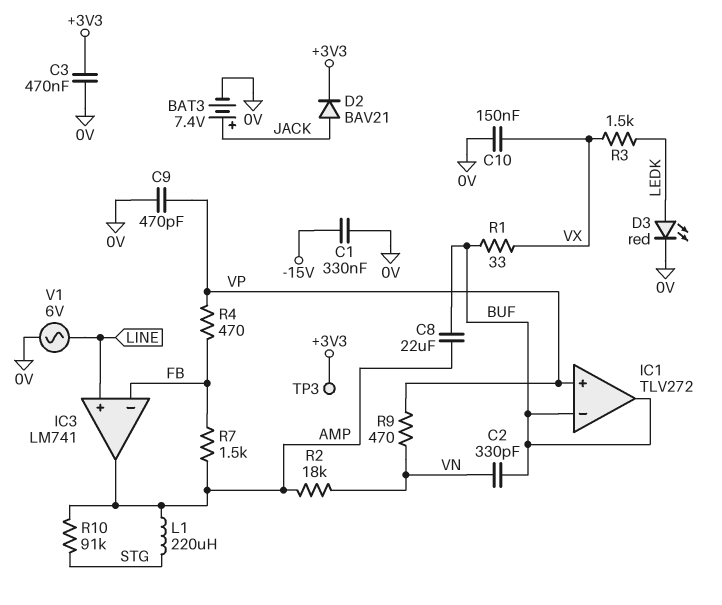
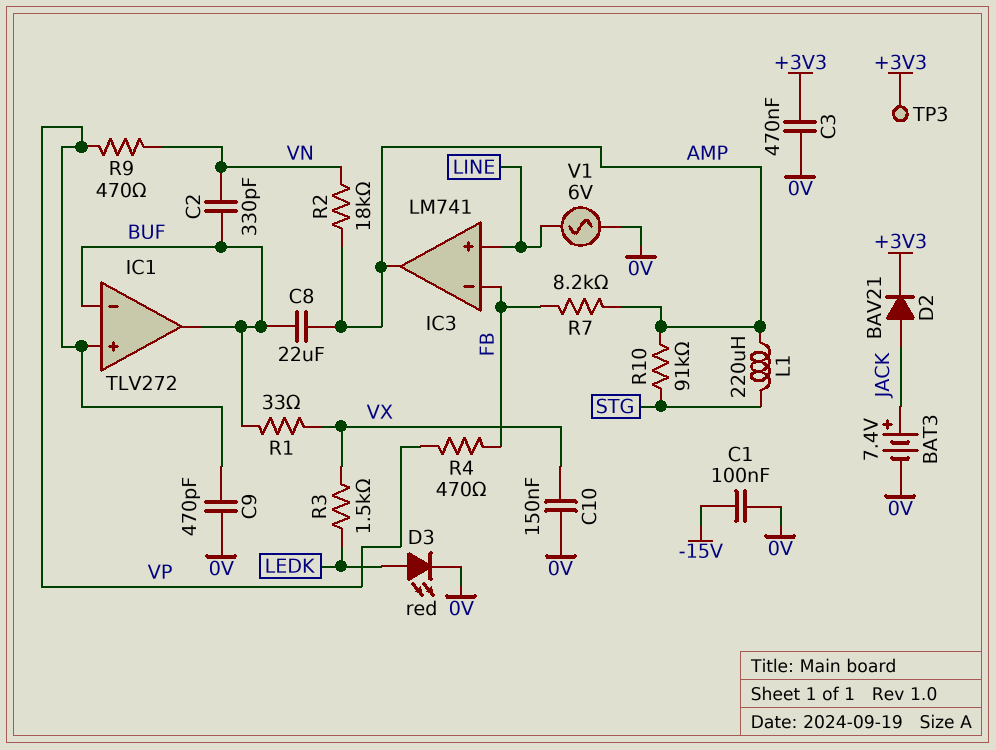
C1: 330nF (-15V, 0V) -> 100nF (-15V, 0V)
R7: 1.5k (AMP, FB) -> 8.2k (AMP, FB)

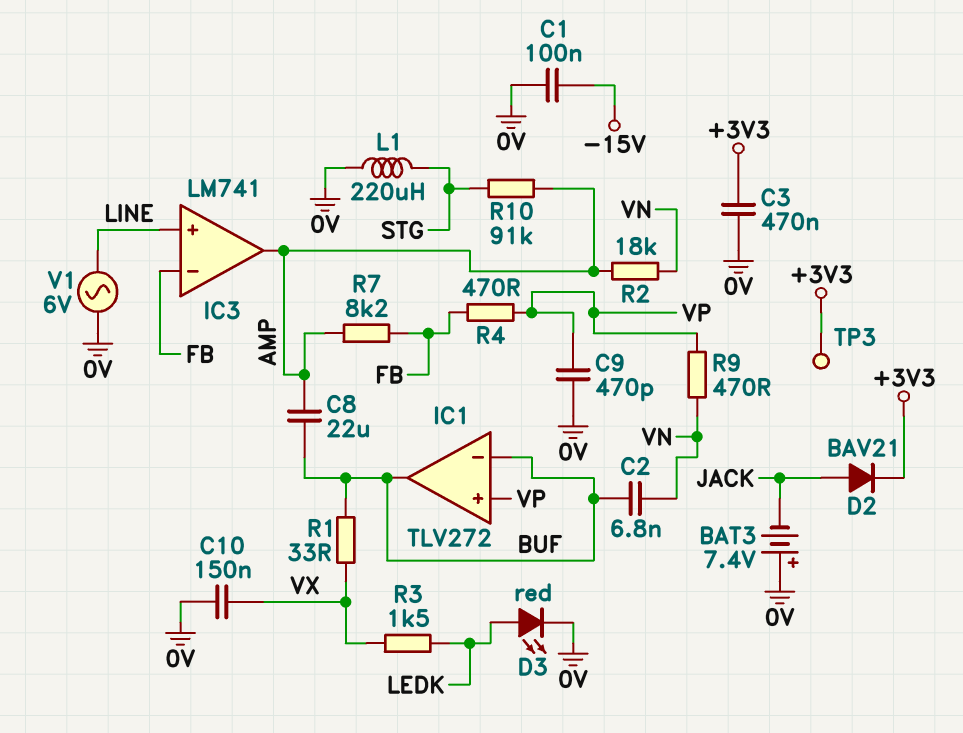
BAT3: 7.4V (plus JACK, minus 0V) -> 7.4V (plus 0V, minus JACK)
C2: 330pF (BUF, VN) -> 6.8nF (BUF, VN)
L1: 220uH (AMP, STG) -> 220uH (0V, STG)

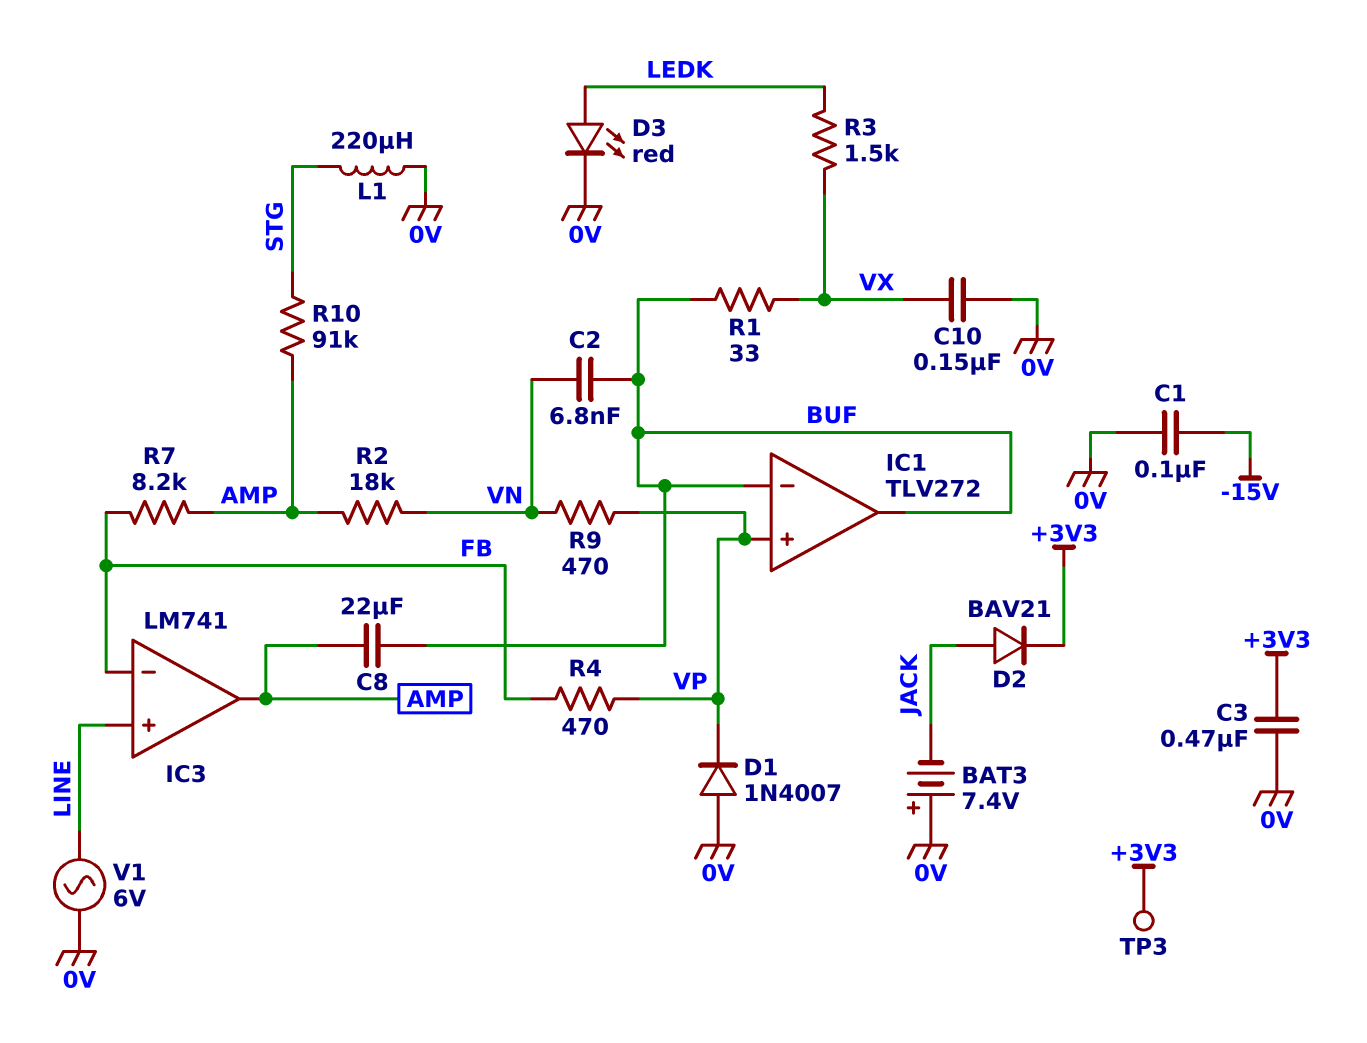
C9: 470pF (0V, VP) -> none
D1: none -> diode 1N4007 (A 0V, K VP)

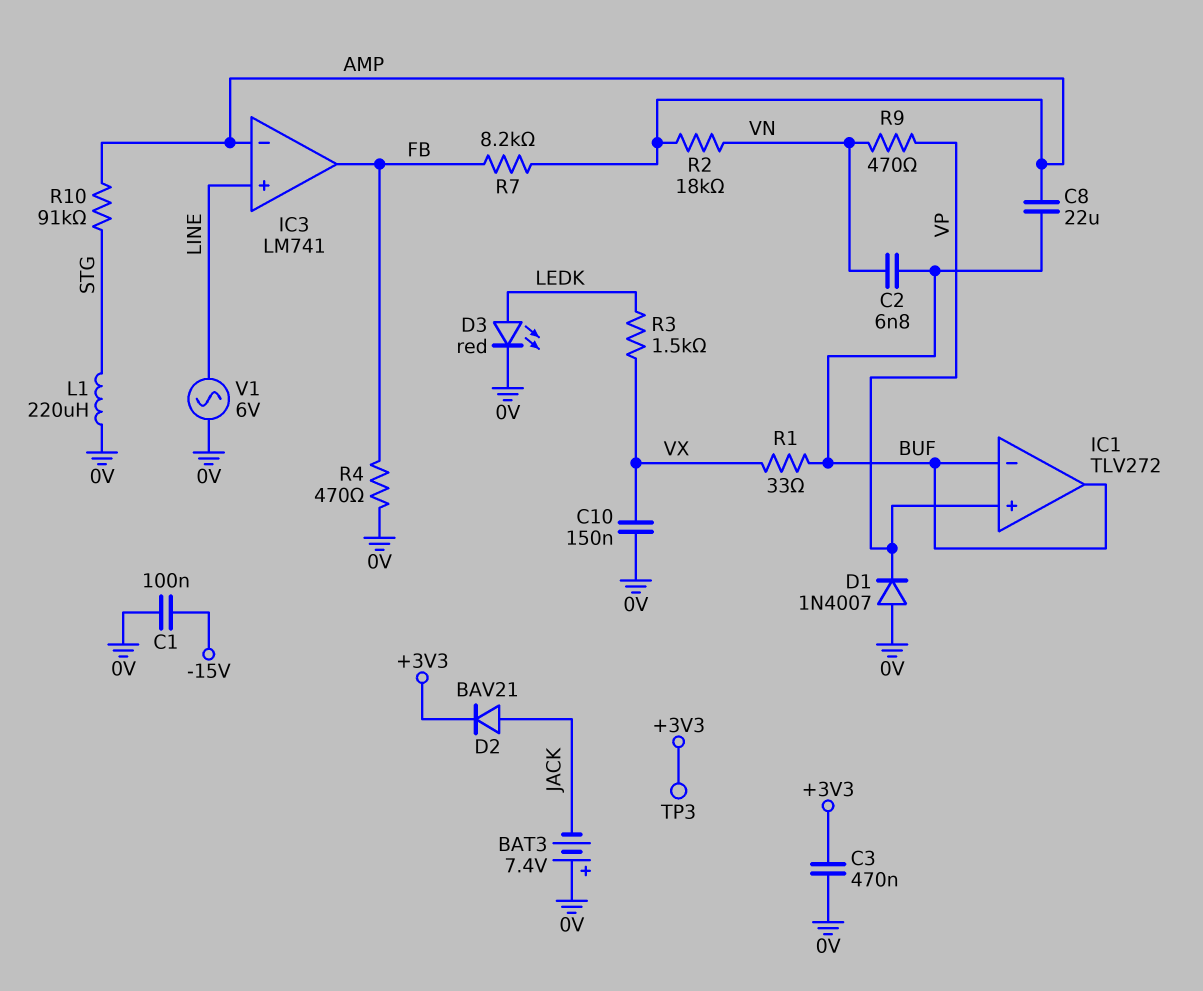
IC3 pin in-: FB -> AMP
IC3 pin out: AMP -> FB
R4: 470 (FB, VP) -> 470 (0V, FB)

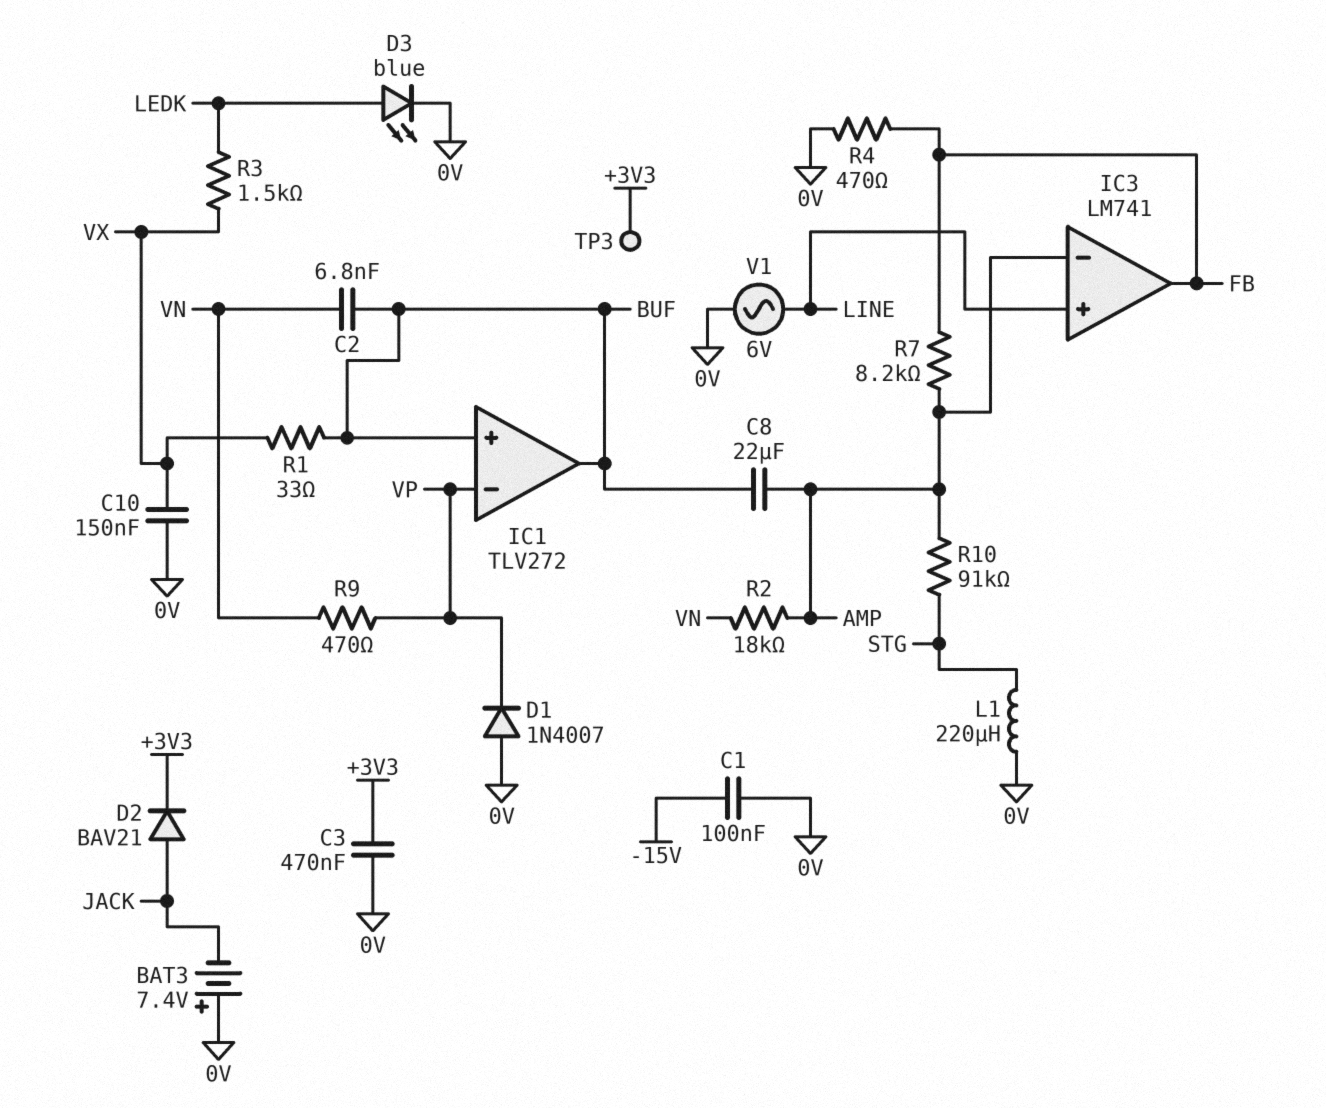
D3: LED red (A LEDK, K 0V) -> LED blue (A LEDK, K 0V)
IC1 pin in+: VP -> BUF
IC1 pin in-: BUF -> VP

